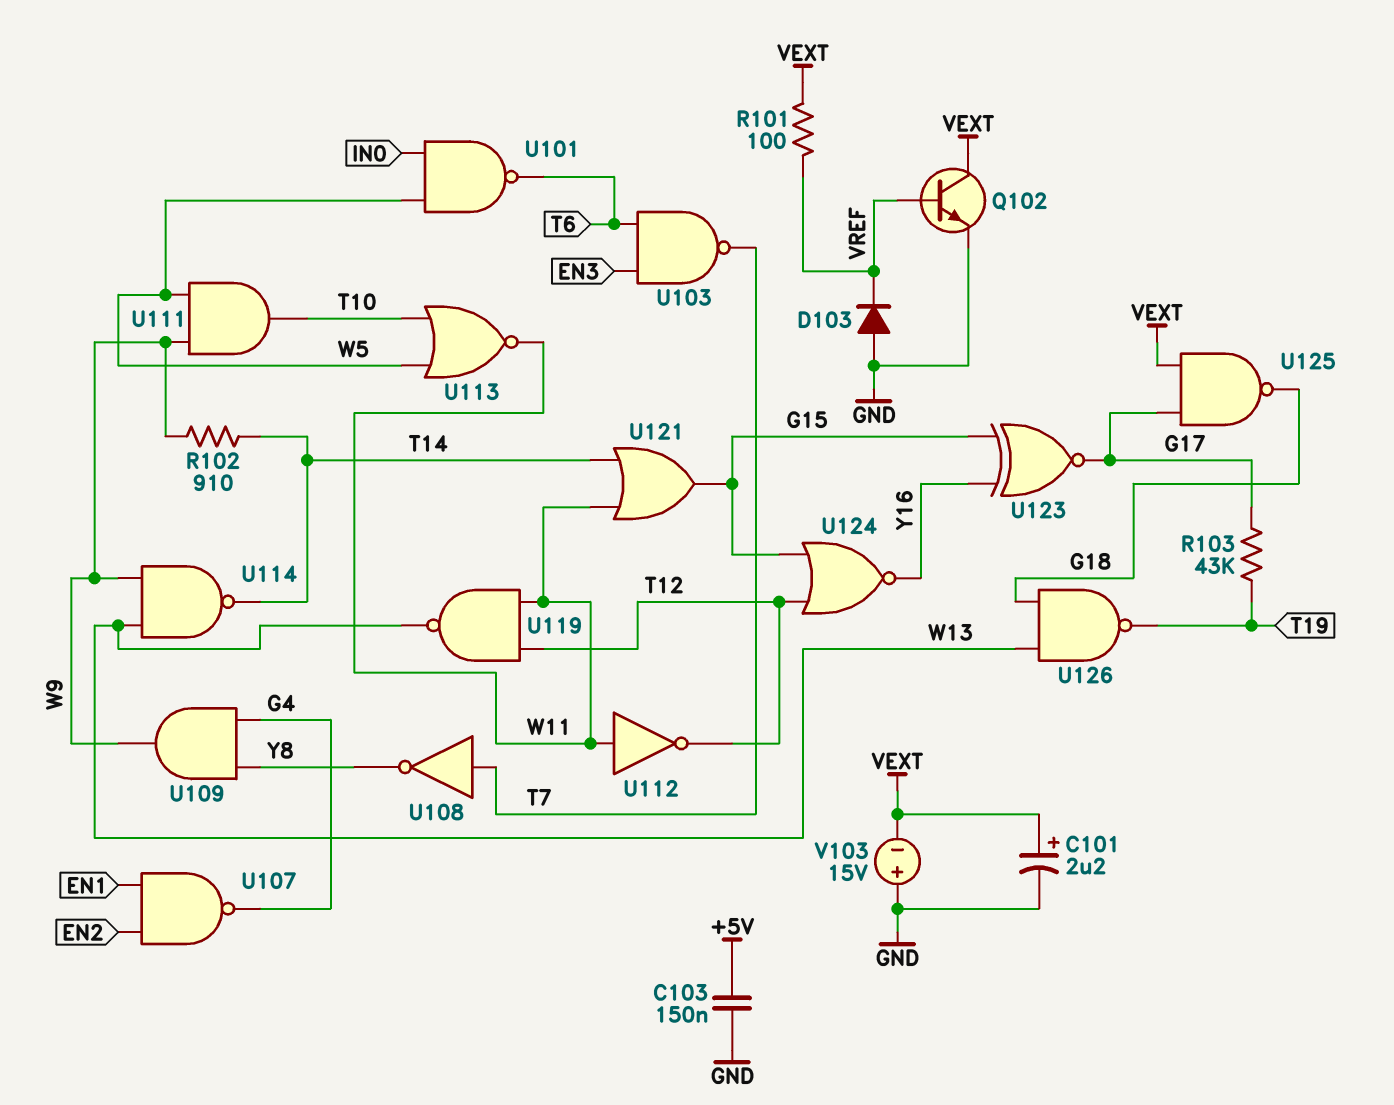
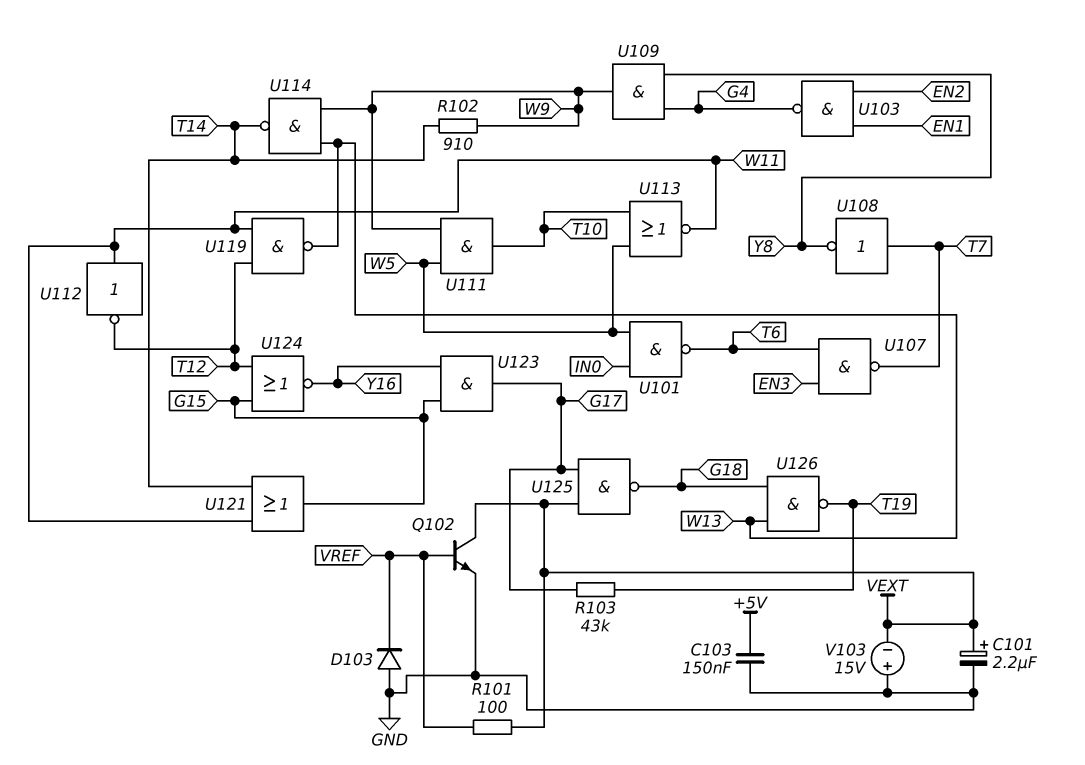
U103: NAND (in EN3, in T6, out T7) -> NAND (in EN1, in EN2, out G4)
U107: NAND (in EN1, in EN2, out G4) -> NAND (in EN3, in T6, out T7)
U123: XNOR (in G15, in Y16, out G17) -> AND (in G15, in Y16, out G17)

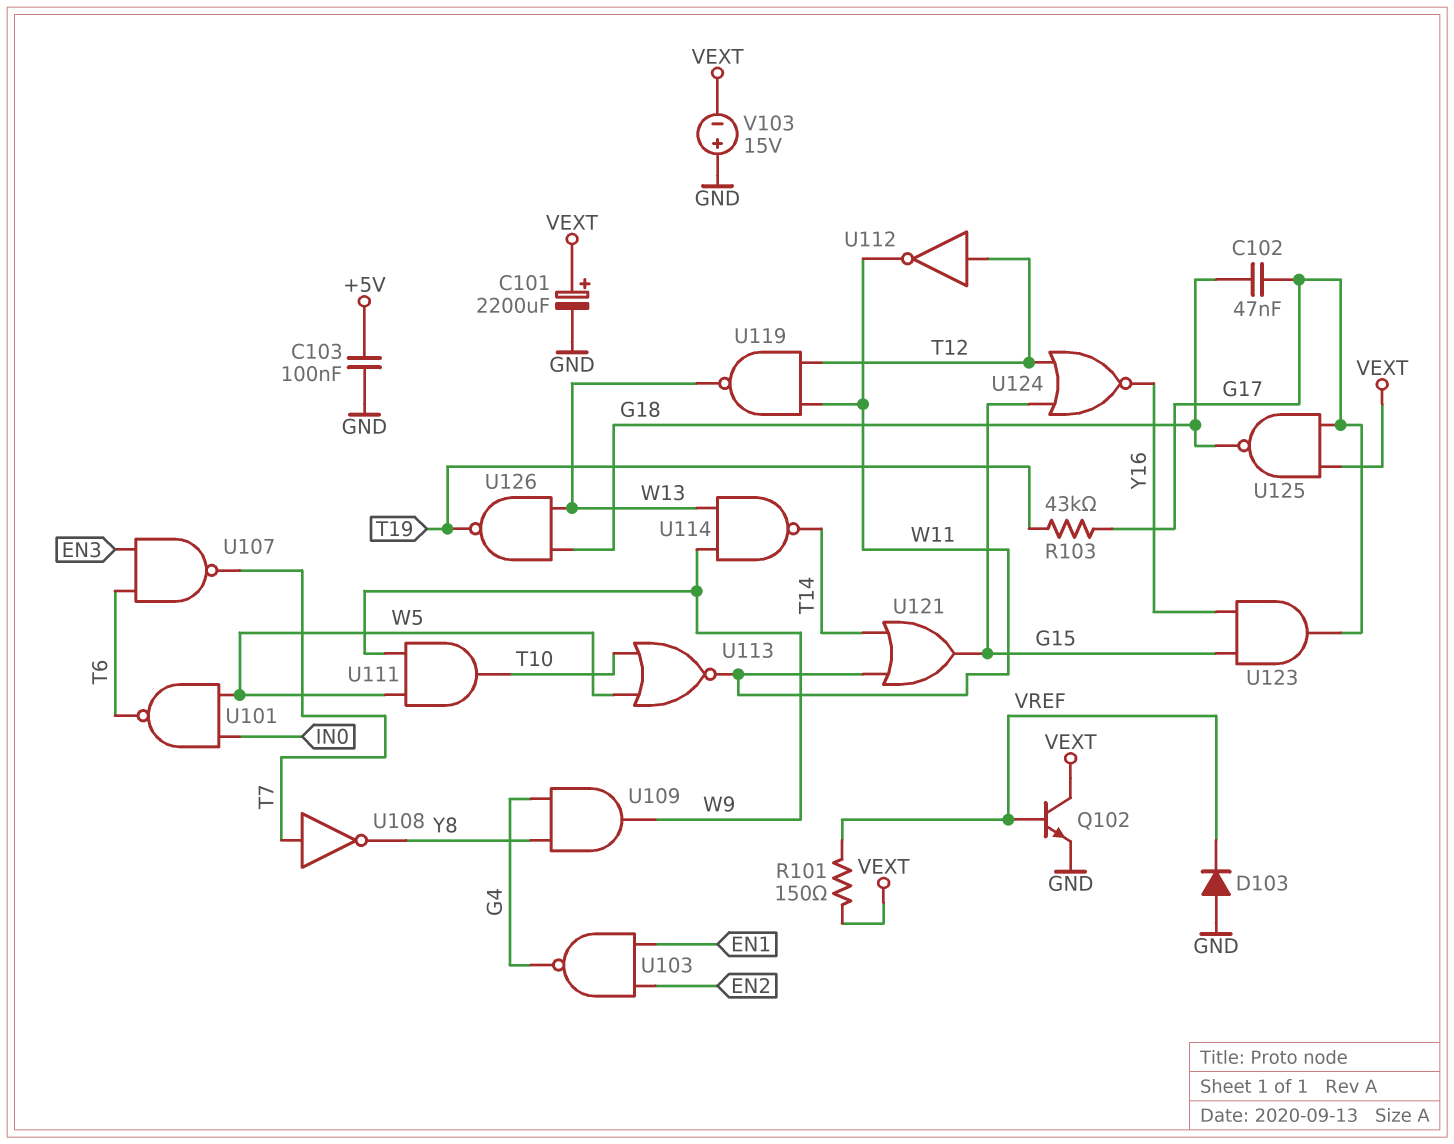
C101: 2.2uF (plus VEXT, minus GND) -> 2200uF (plus VEXT, minus GND)
C102: none -> 47nF (G17, G18)
C103: 150nF (+5V, GND) -> 100nF (+5V, GND)
R101: 100 (VEXT, VREF) -> 150 (VEXT, VREF)
R102: 910 (T14, W9) -> none
U112: NOT (in W11, out T12) -> NOT (in T12, out W11)

